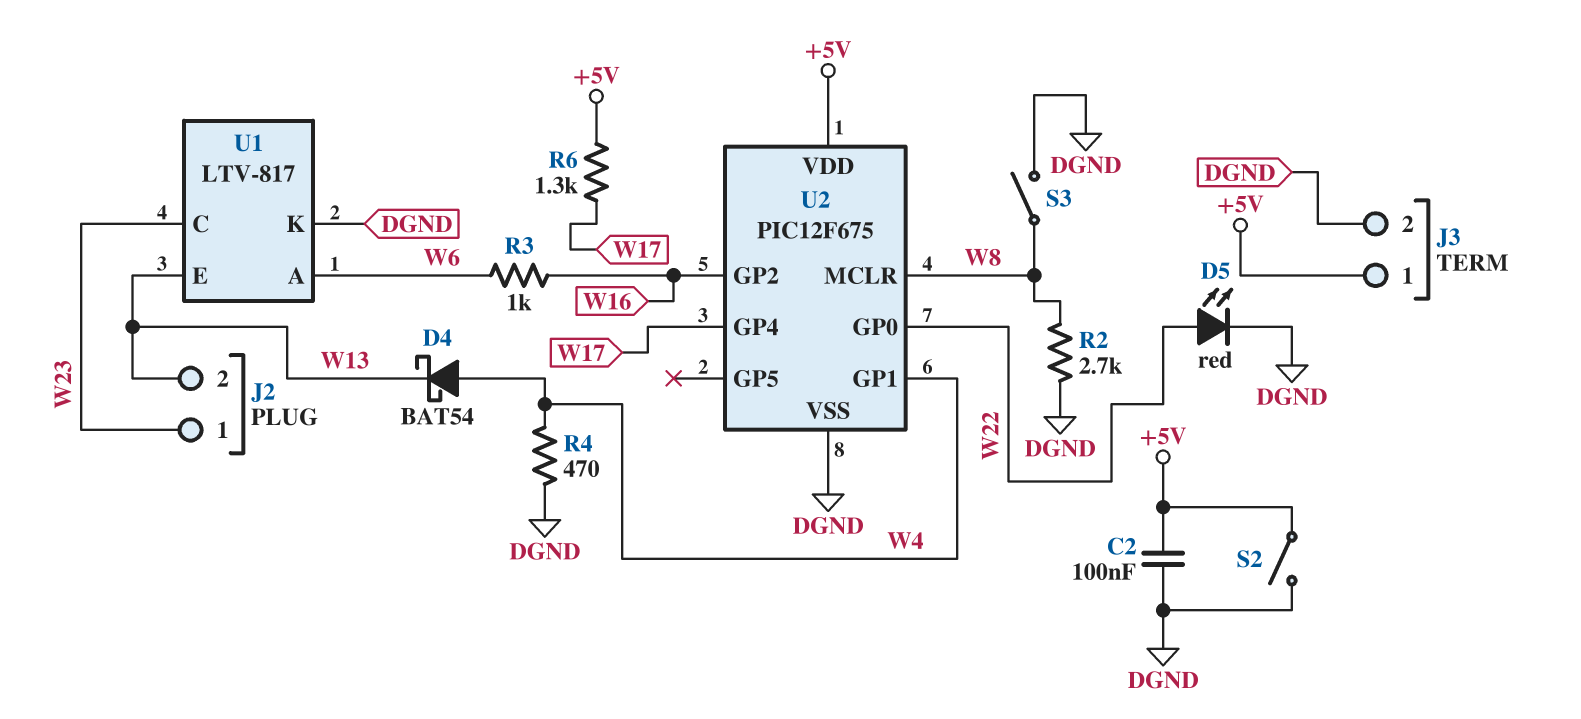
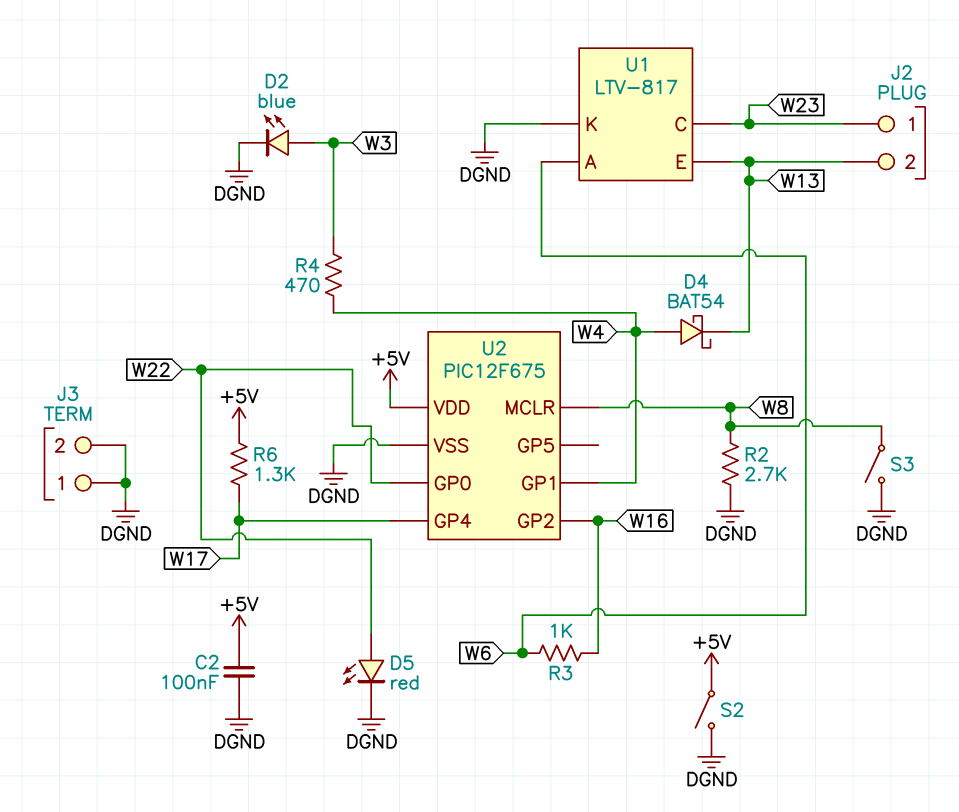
D2: none -> LED blue (A W3, K DGND)
J3 pin 1: +5V -> DGND
R4: 470 (DGND, W4) -> 470 (W3, W4)

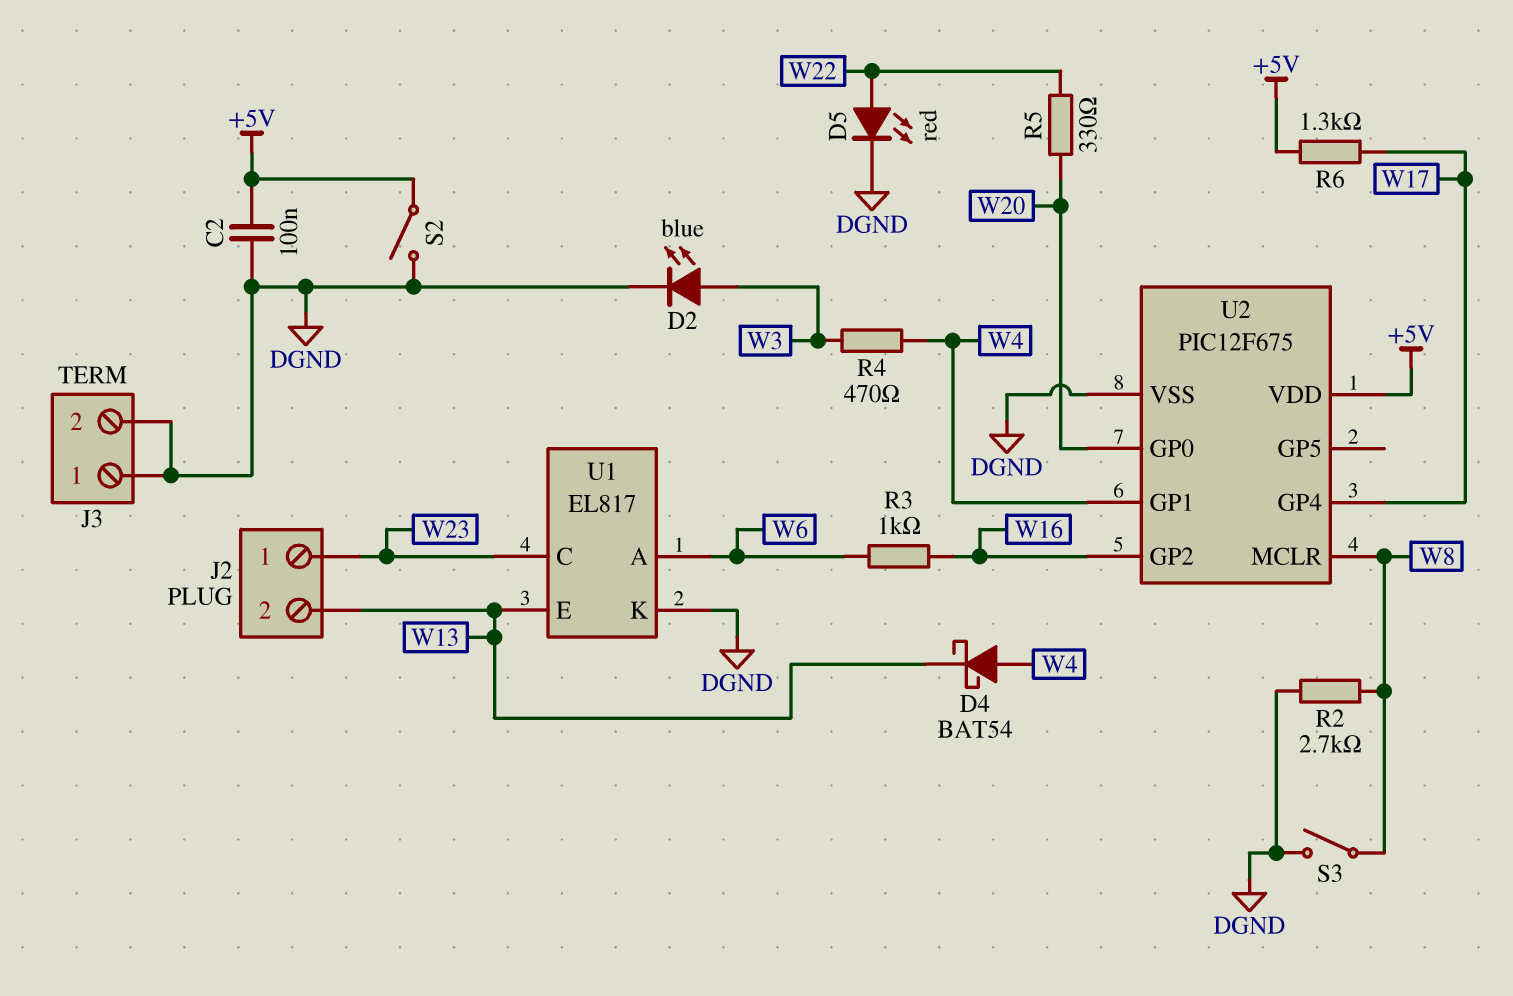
R5: none -> 330 (W20, W22)
U1: LTV-817 -> EL817
U2 pin GP0: W22 -> W20

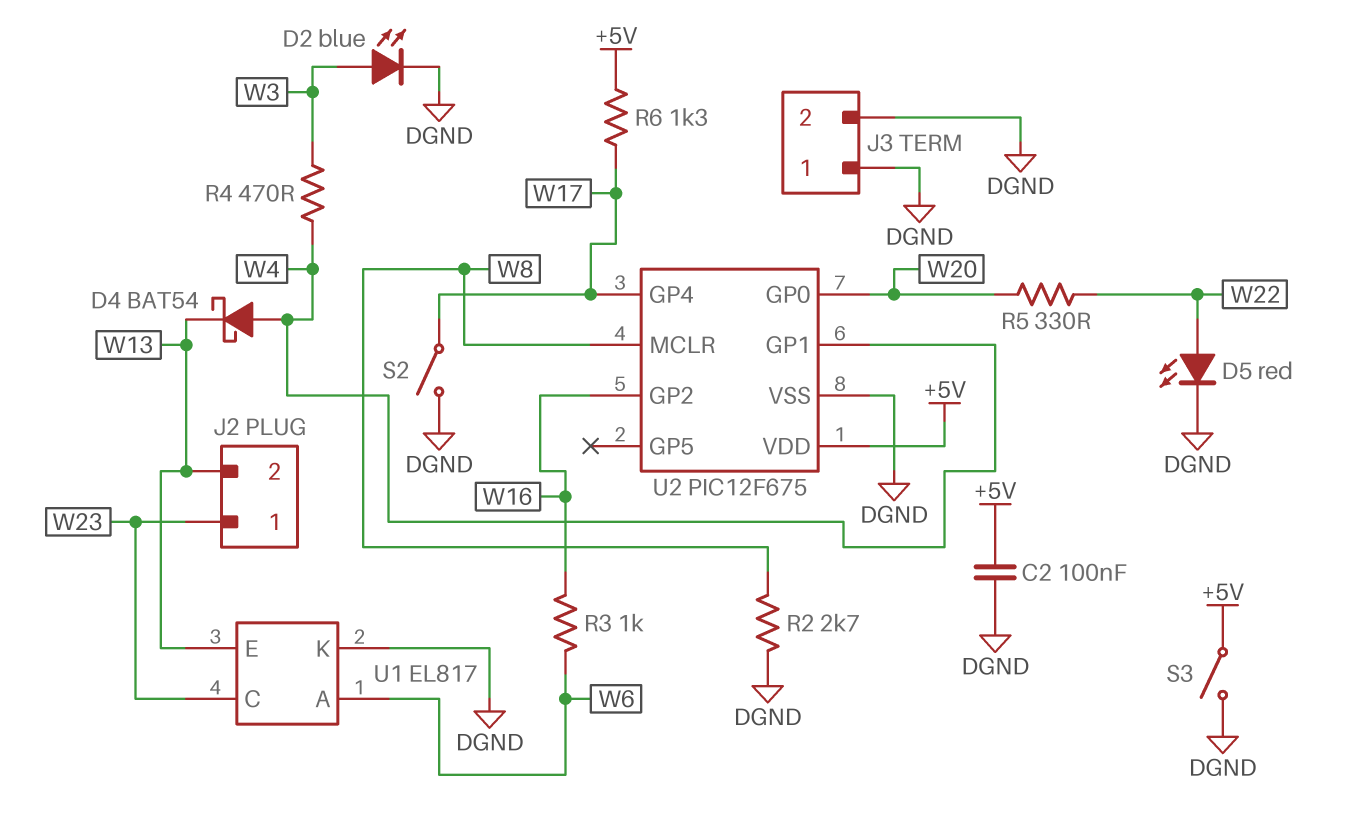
S2: switch (+5V, DGND) -> switch (DGND, W17)
S3: switch (DGND, W8) -> switch (+5V, DGND)

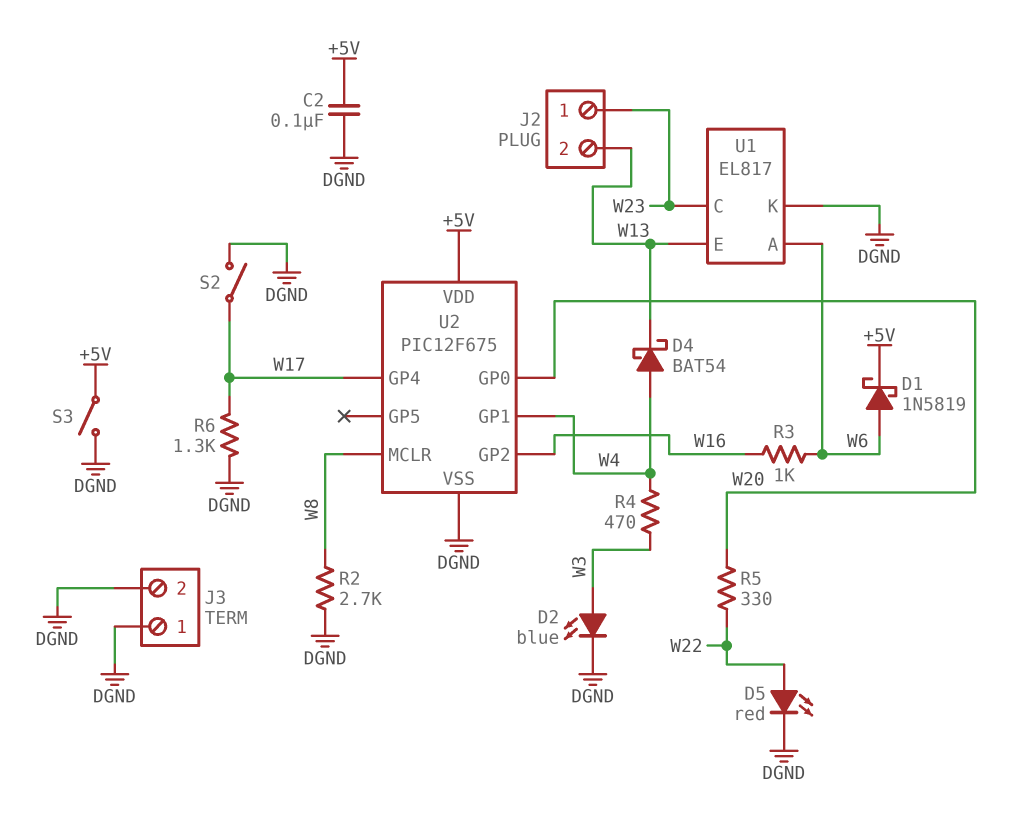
D1: none -> schottky 1N5819 (A W6, K +5V)
R6: 1.3k (+5V, W17) -> 1.3k (DGND, W17)

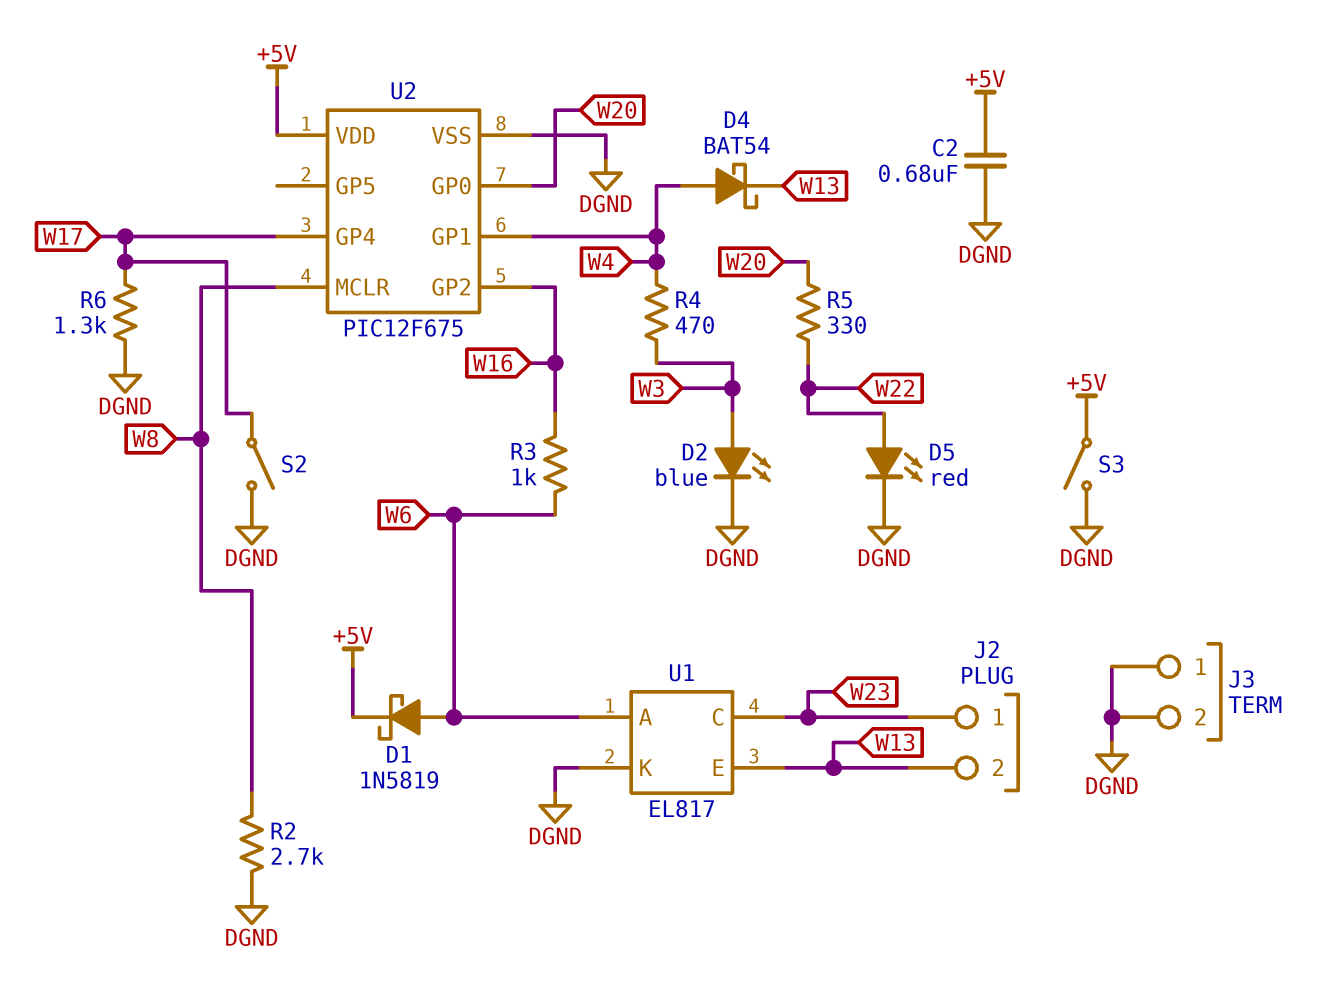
C2: 100nF (+5V, DGND) -> 680nF (+5V, DGND)

